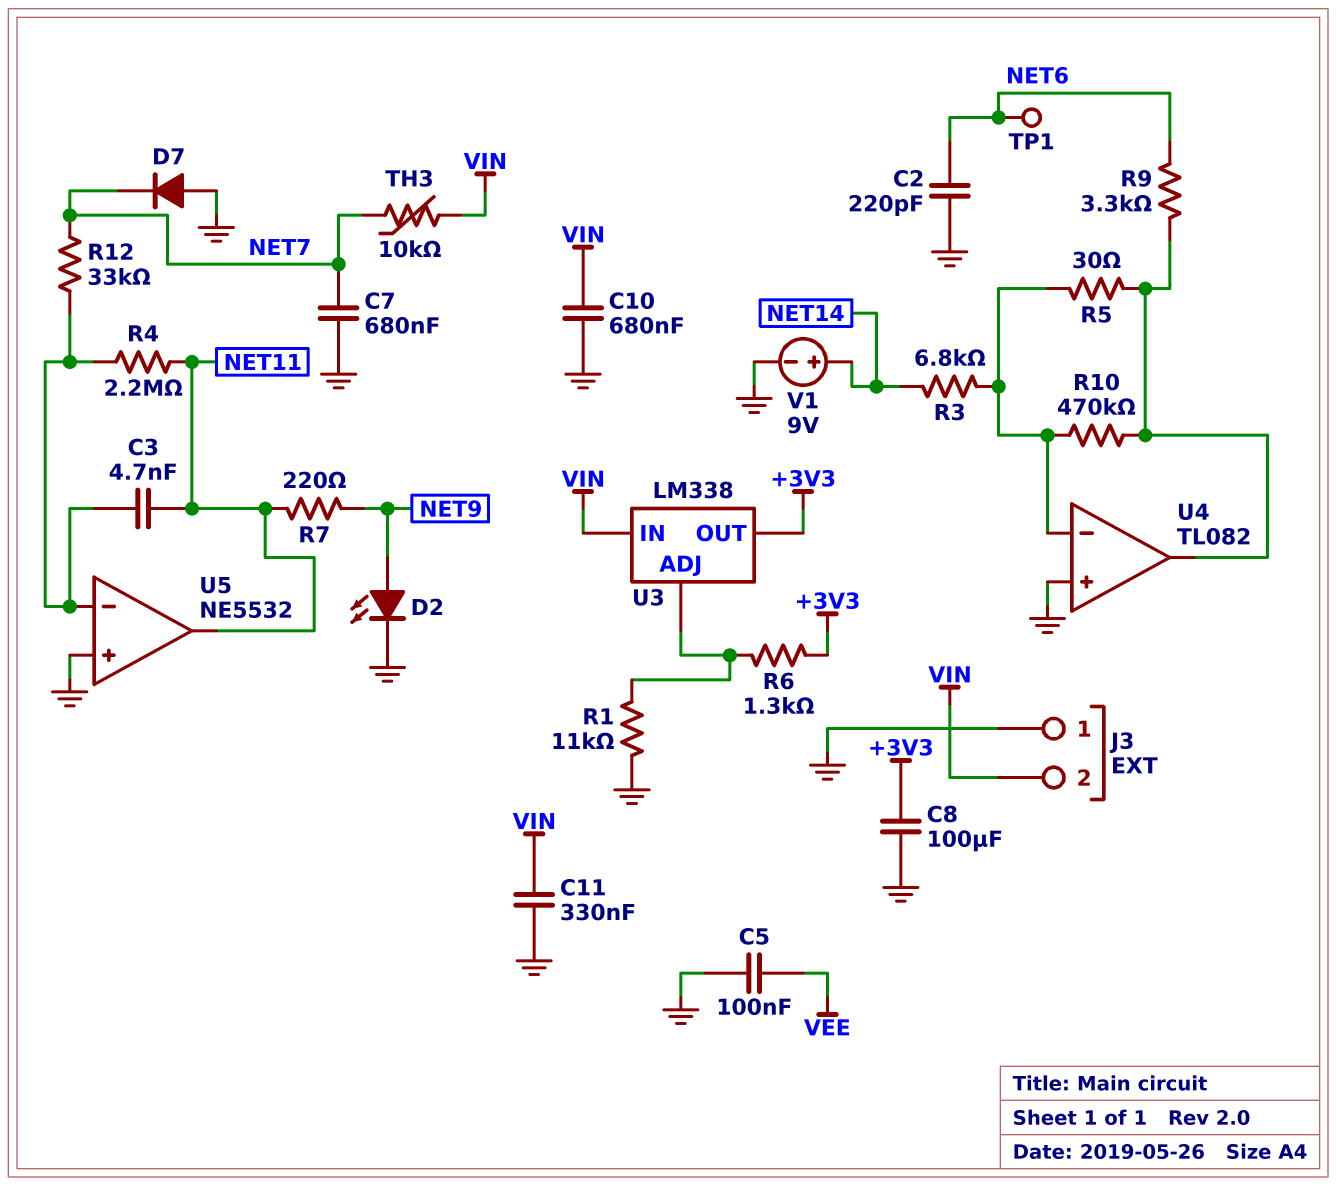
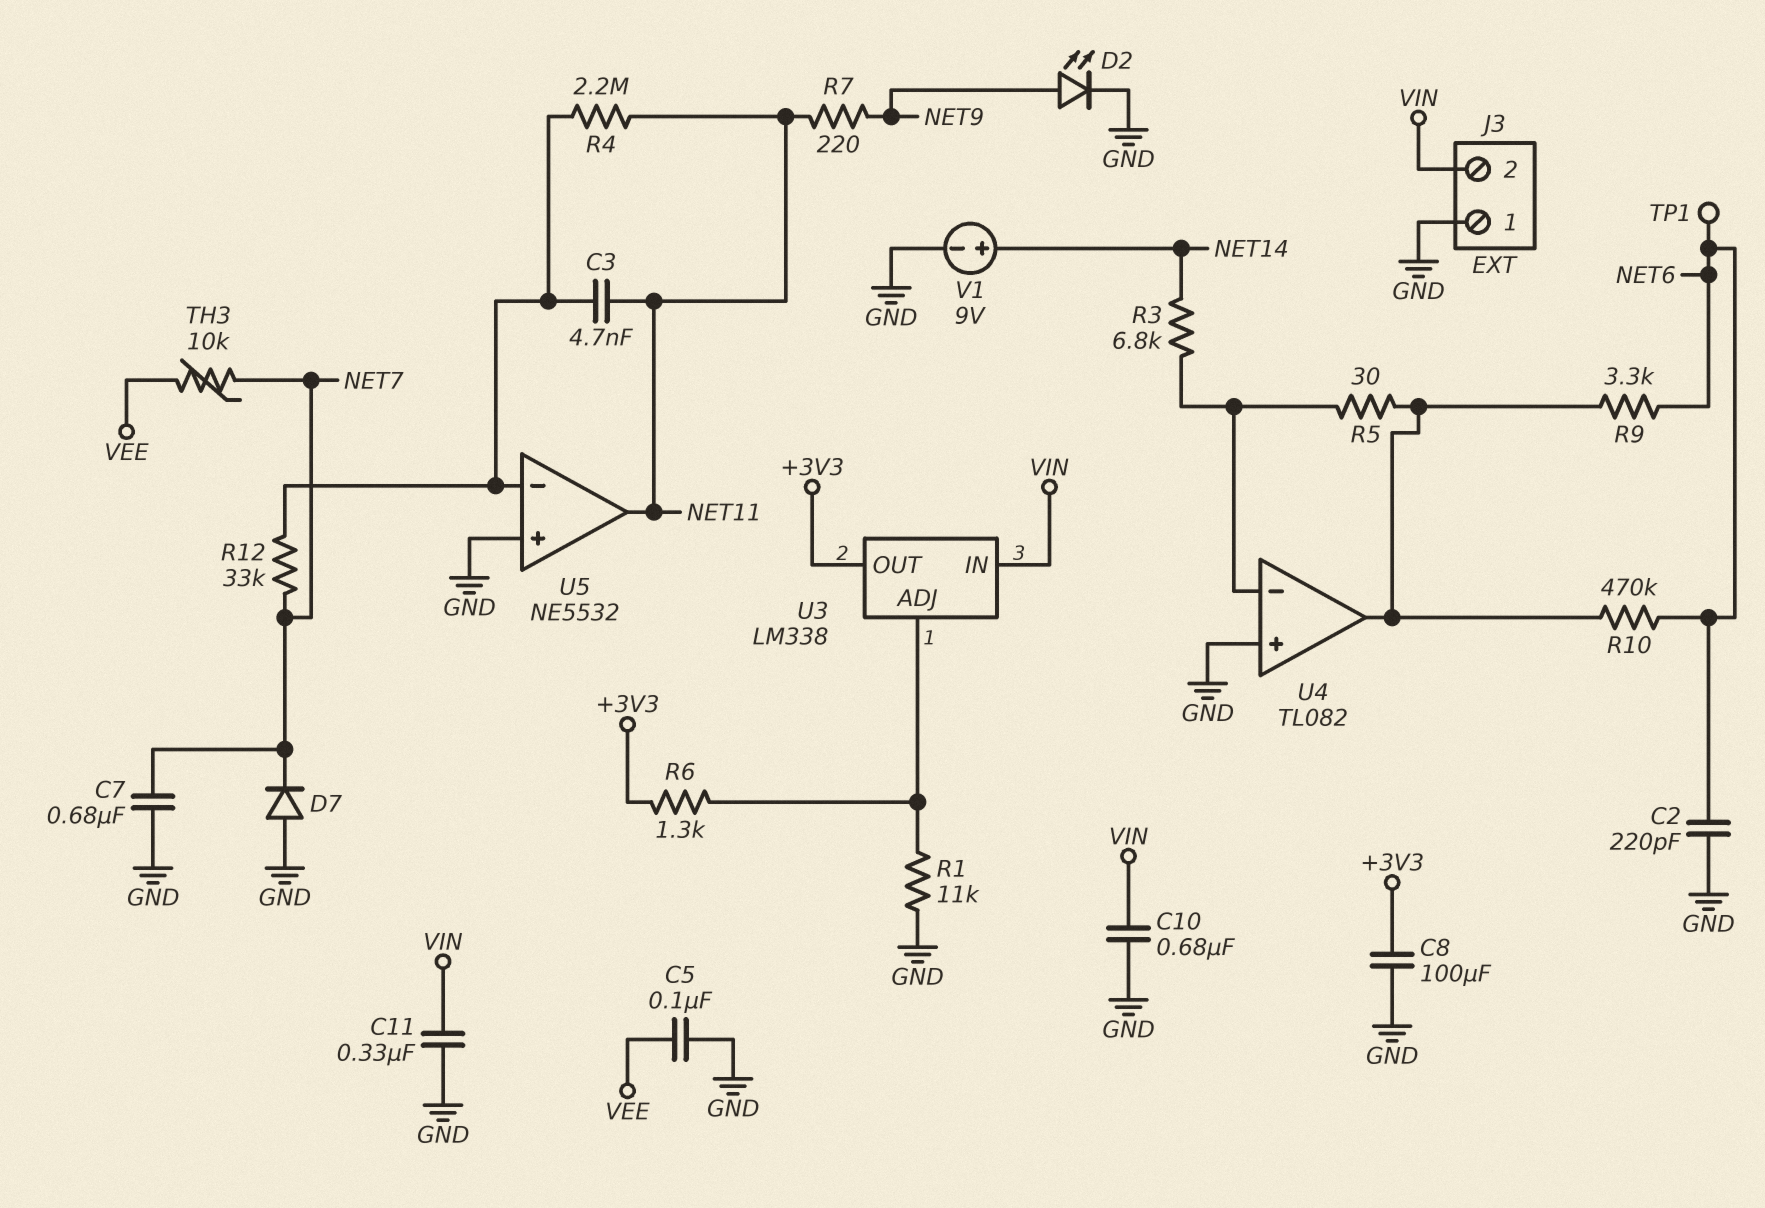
R10: 470k (U4/in-, U4/out) -> 470k (NET6, U4/out)
TH3: 10k (NET7, VIN) -> 10k (NET7, VEE)

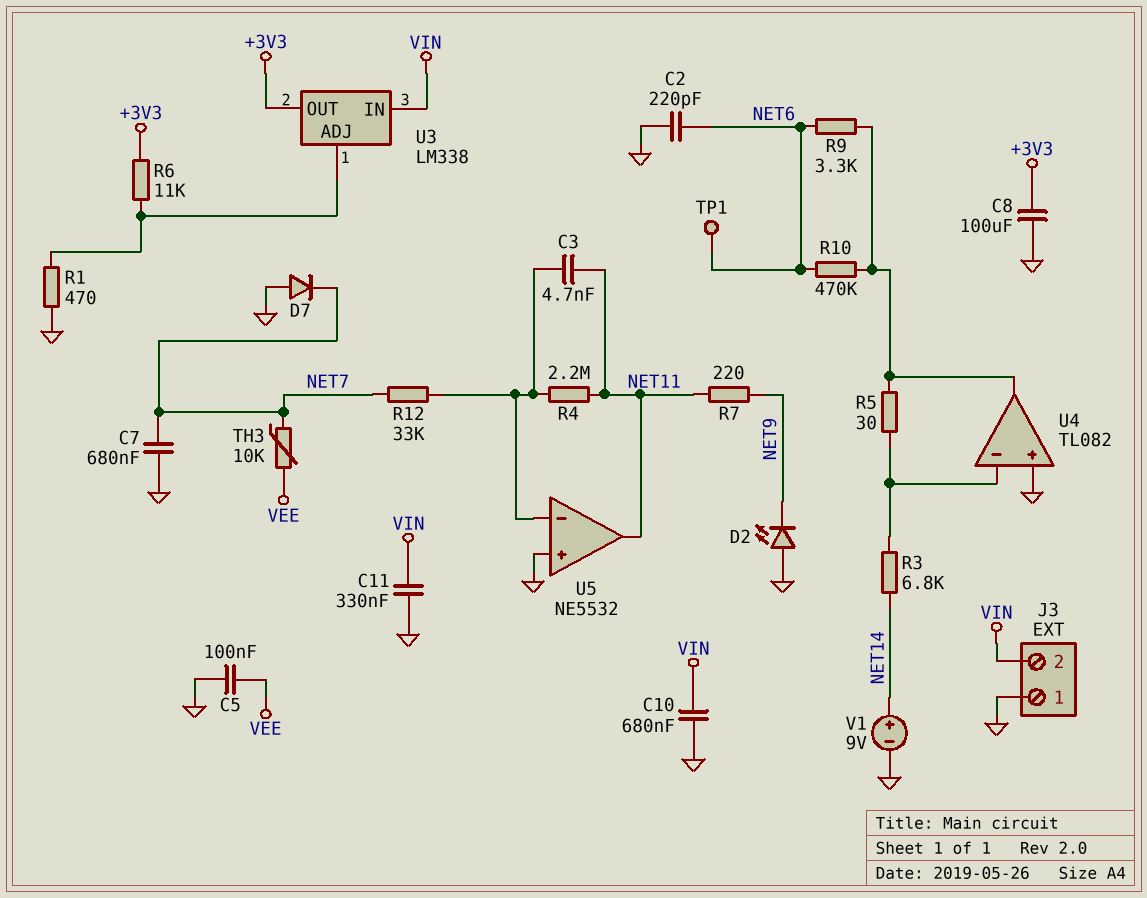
D2: LED (A NET9, K GND) -> LED (A GND, K NET9)
R1: 11k (GND, U3/ADJ) -> 470 (GND, U3/ADJ)
R6: 1.3k (+3V3, U3/ADJ) -> 11k (+3V3, U3/ADJ)

